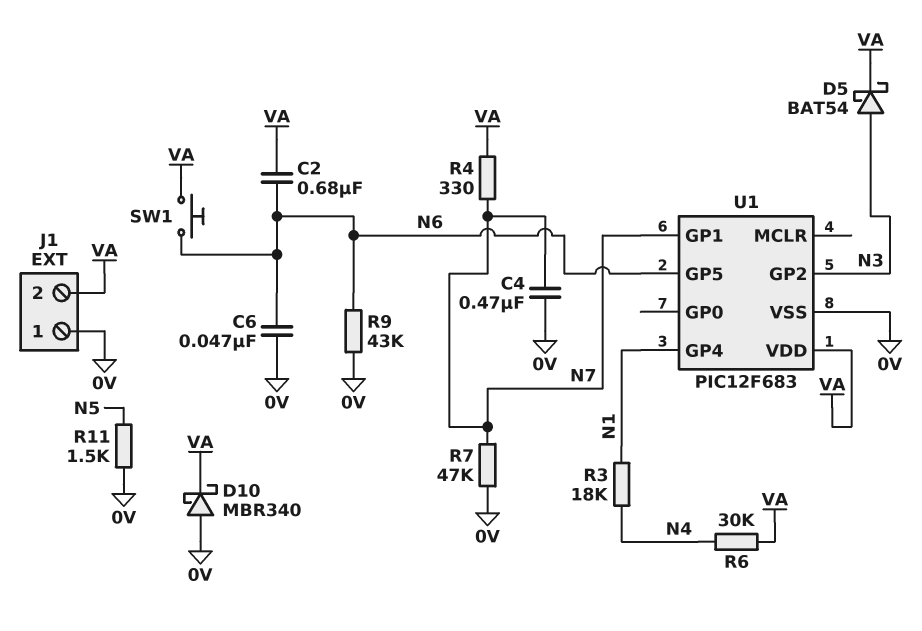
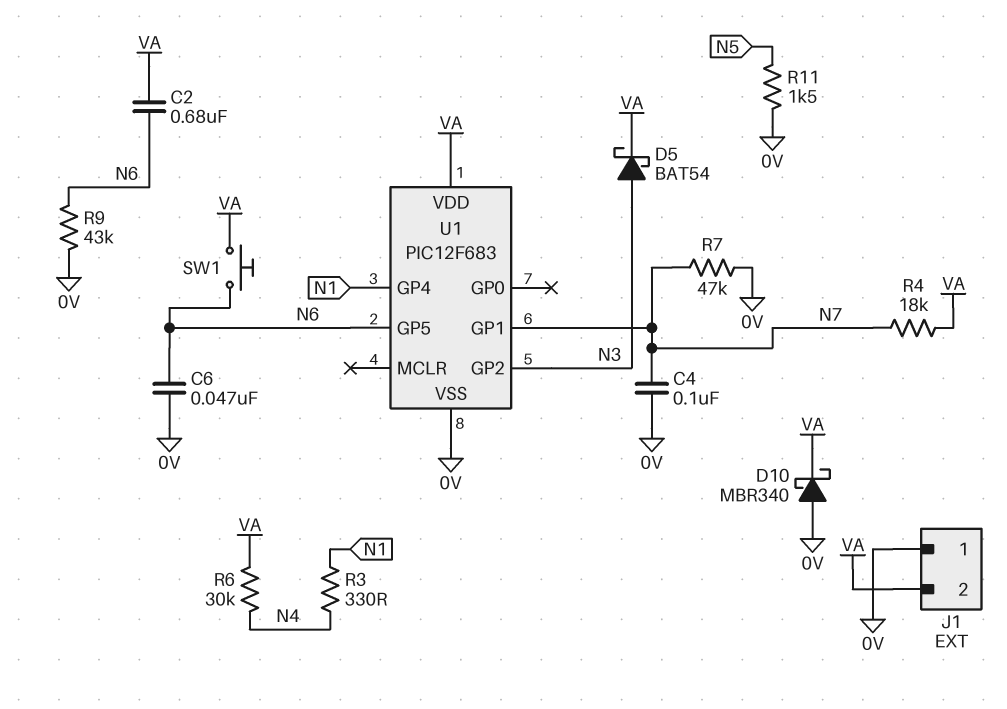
C4: 470nF (0V, N7) -> 100nF (0V, N7)
R3: 18k (N1, N4) -> 330 (N1, N4)
R4: 330 (N7, VA) -> 18k (N7, VA)

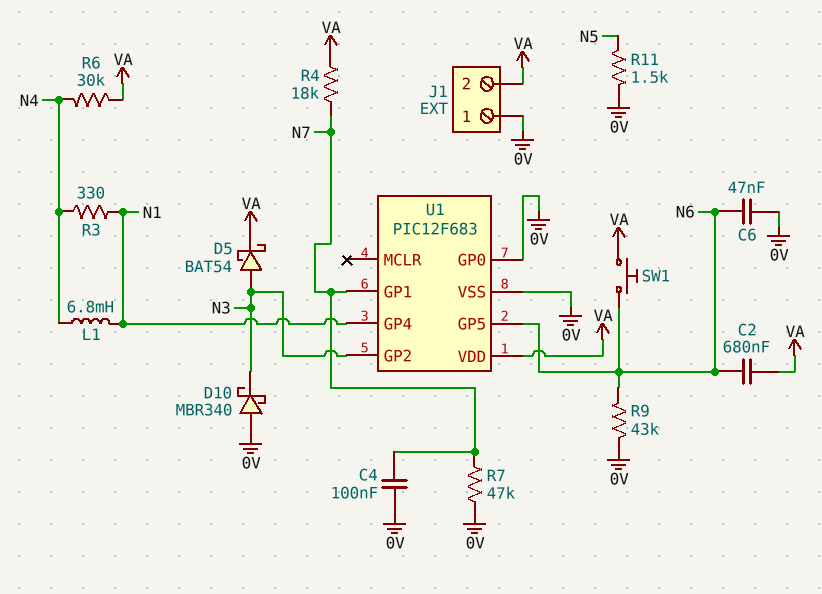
D10: schottky MBR340 (A 0V, K VA) -> schottky MBR340 (A 0V, K N3)
L1: none -> 6.8mH (N1, N4)
U1 pin GP0: none -> 0V

